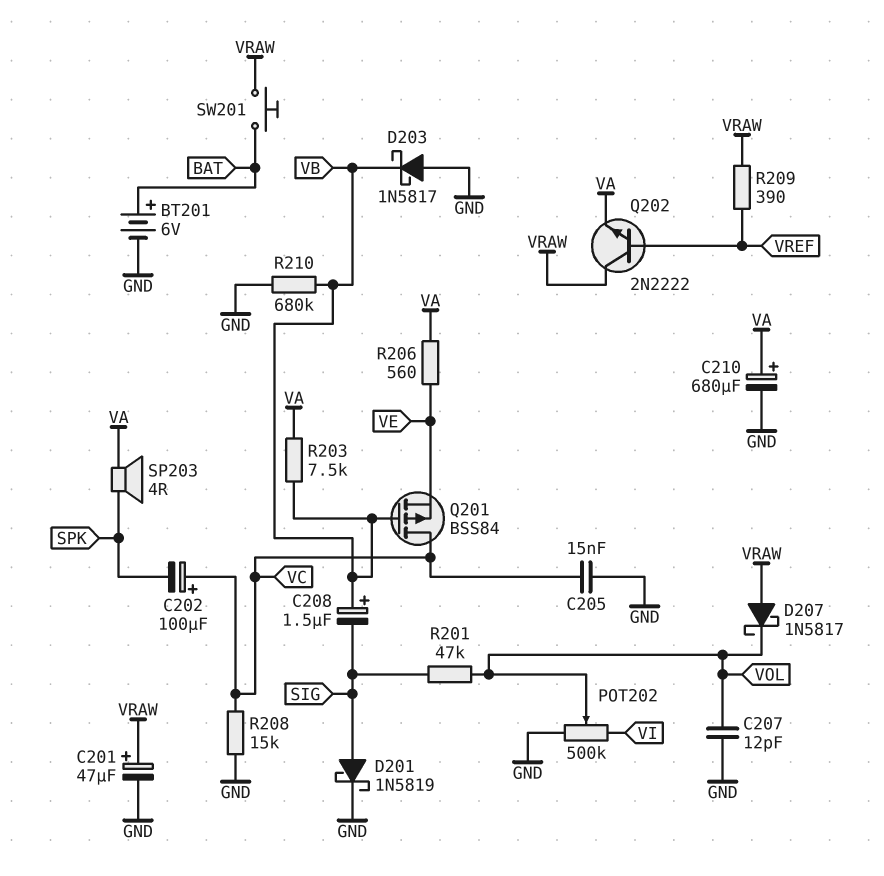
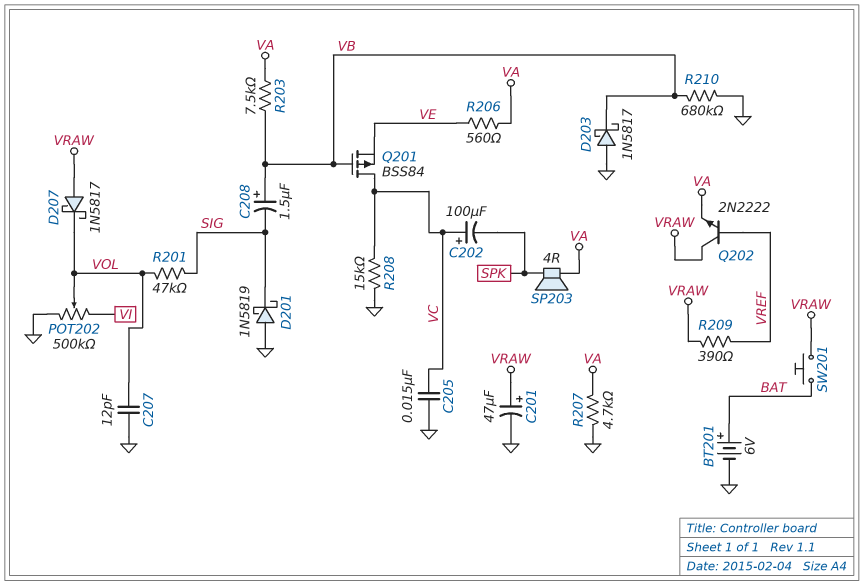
C210: 680uF (plus VA, minus GND) -> none
D201: schottky 1N5819 (A SIG, K GND) -> schottky 1N5819 (A GND, K SIG)
R207: none -> 4.7k (GND, VA)

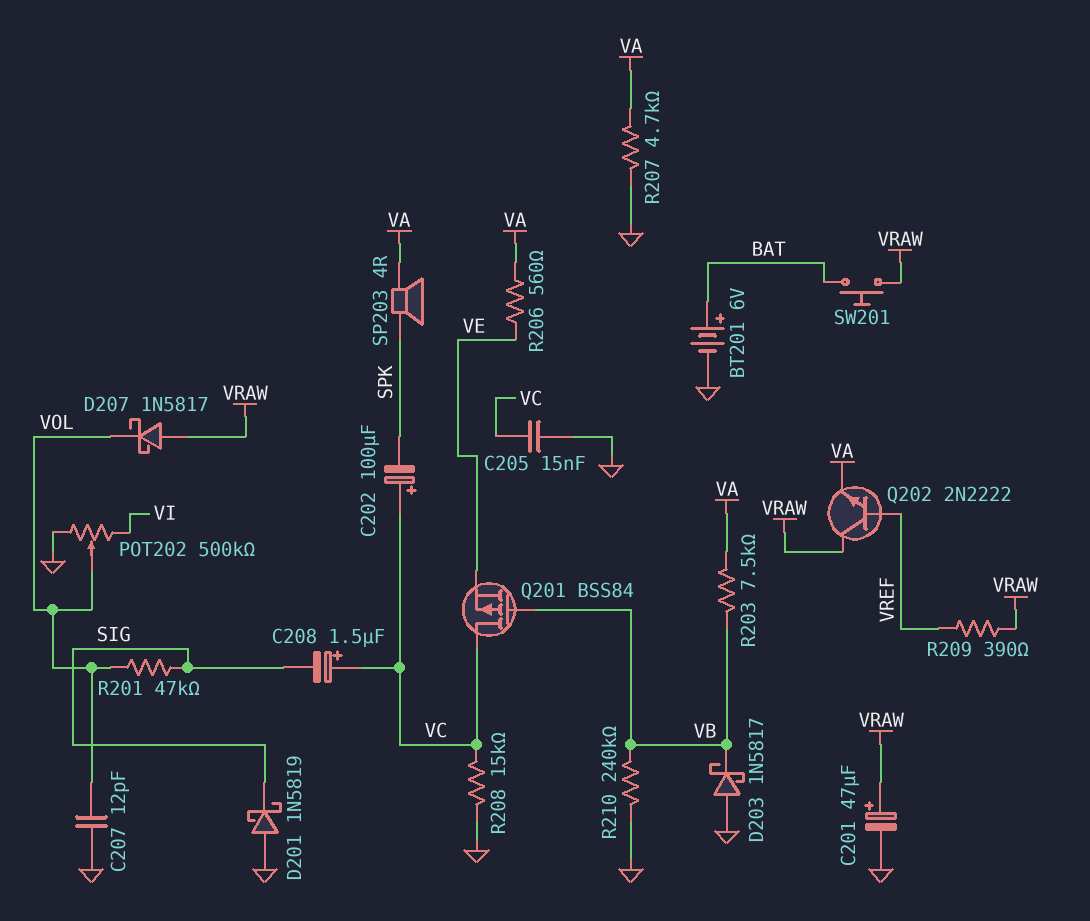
C208: 1.5uF (plus VB, minus SIG) -> 1.5uF (plus VC, minus SIG)
R210: 680k (GND, VB) -> 240k (GND, VB)

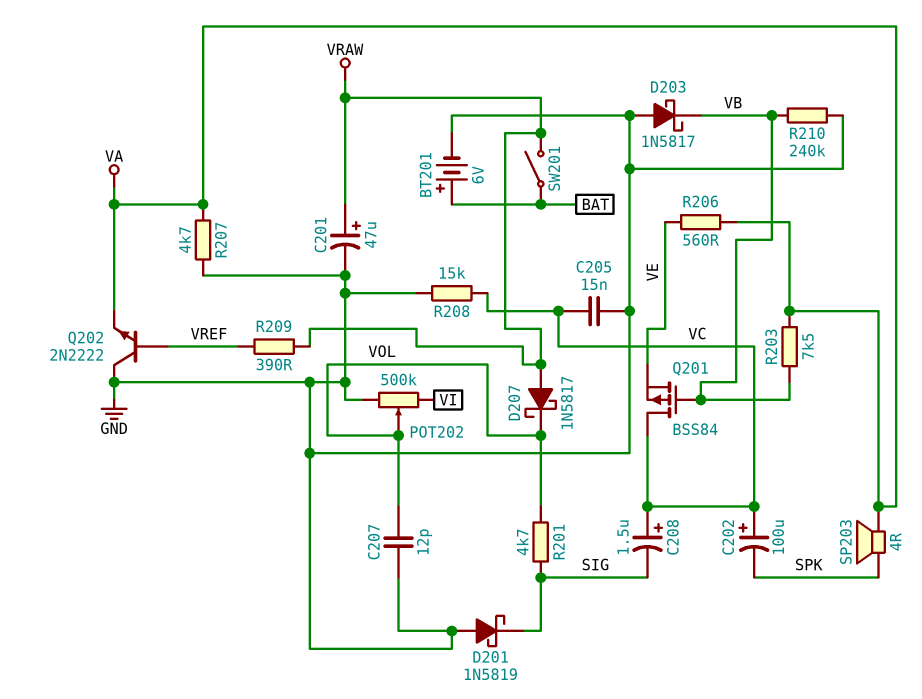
Q202: NPN 2N2222 (B VREF, C VRAW, E VA) -> NPN 2N2222 (B VREF, C GND, E VA)
R201: 47k (SIG, VOL) -> 4.7k (SIG, VOL)
SW201: button (BAT, VRAW) -> switch (BAT, VRAW)

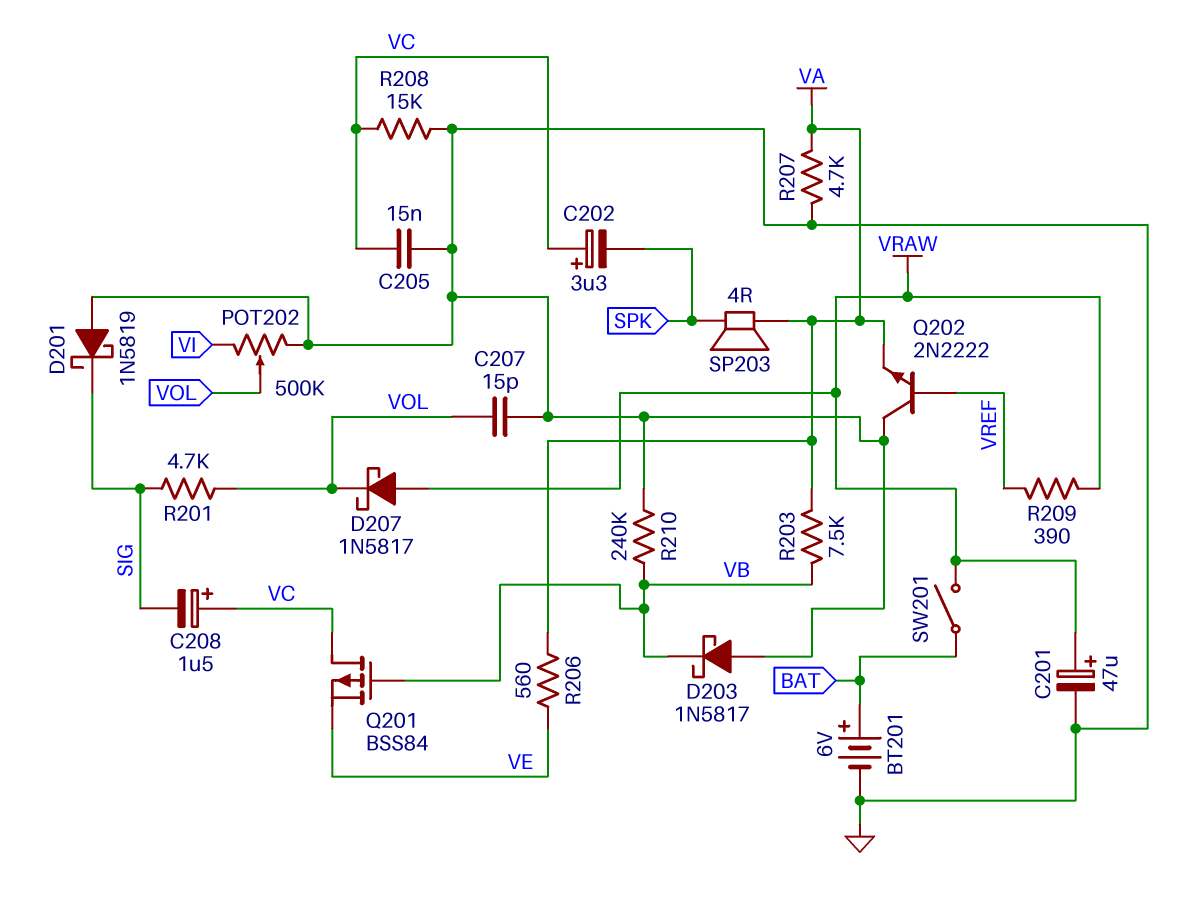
C202: 100uF (plus VC, minus SPK) -> 3.3uF (plus VC, minus SPK)
C207: 12pF (GND, VOL) -> 15pF (GND, VOL)

